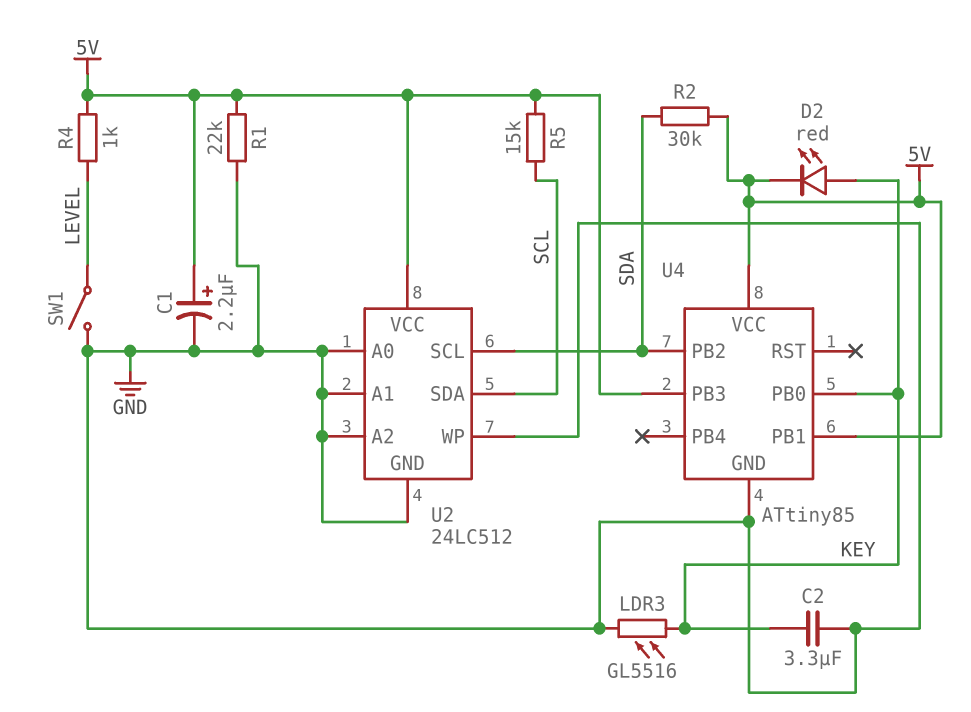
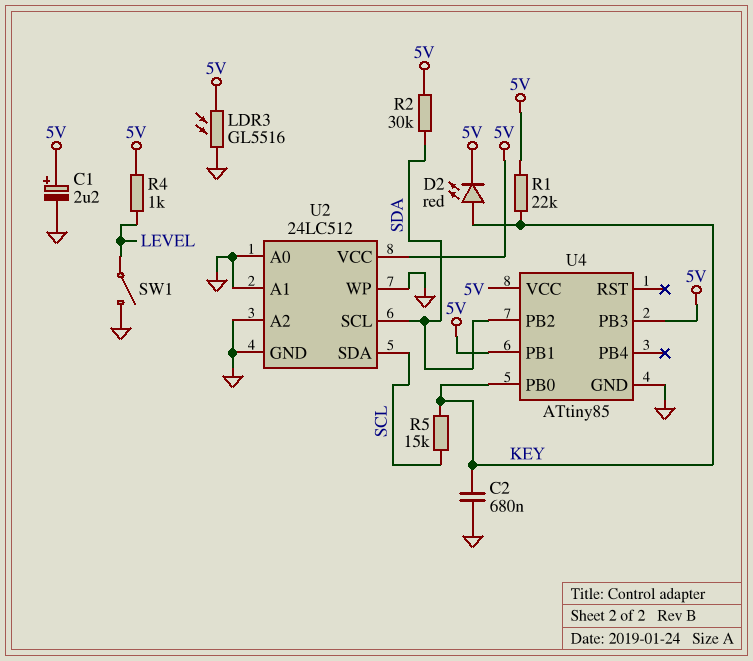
C2: 3.3uF (GND, KEY) -> 680nF (GND, KEY)
LDR3: GL5516 (GND, KEY) -> GL5516 (5V, GND)
R1: 22k (5V, GND) -> 22k (5V, KEY)
R5: 15k (5V, SCL) -> 15k (KEY, SCL)

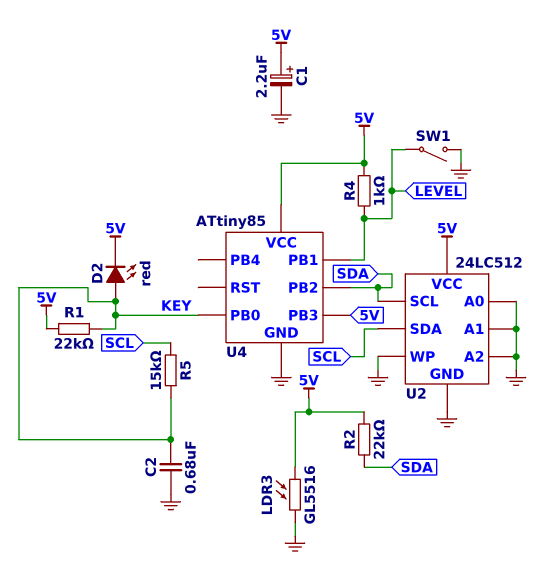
R2: 30k (5V, SDA) -> 22k (5V, SDA)
U4 pin PB1: 5V -> LEVEL

